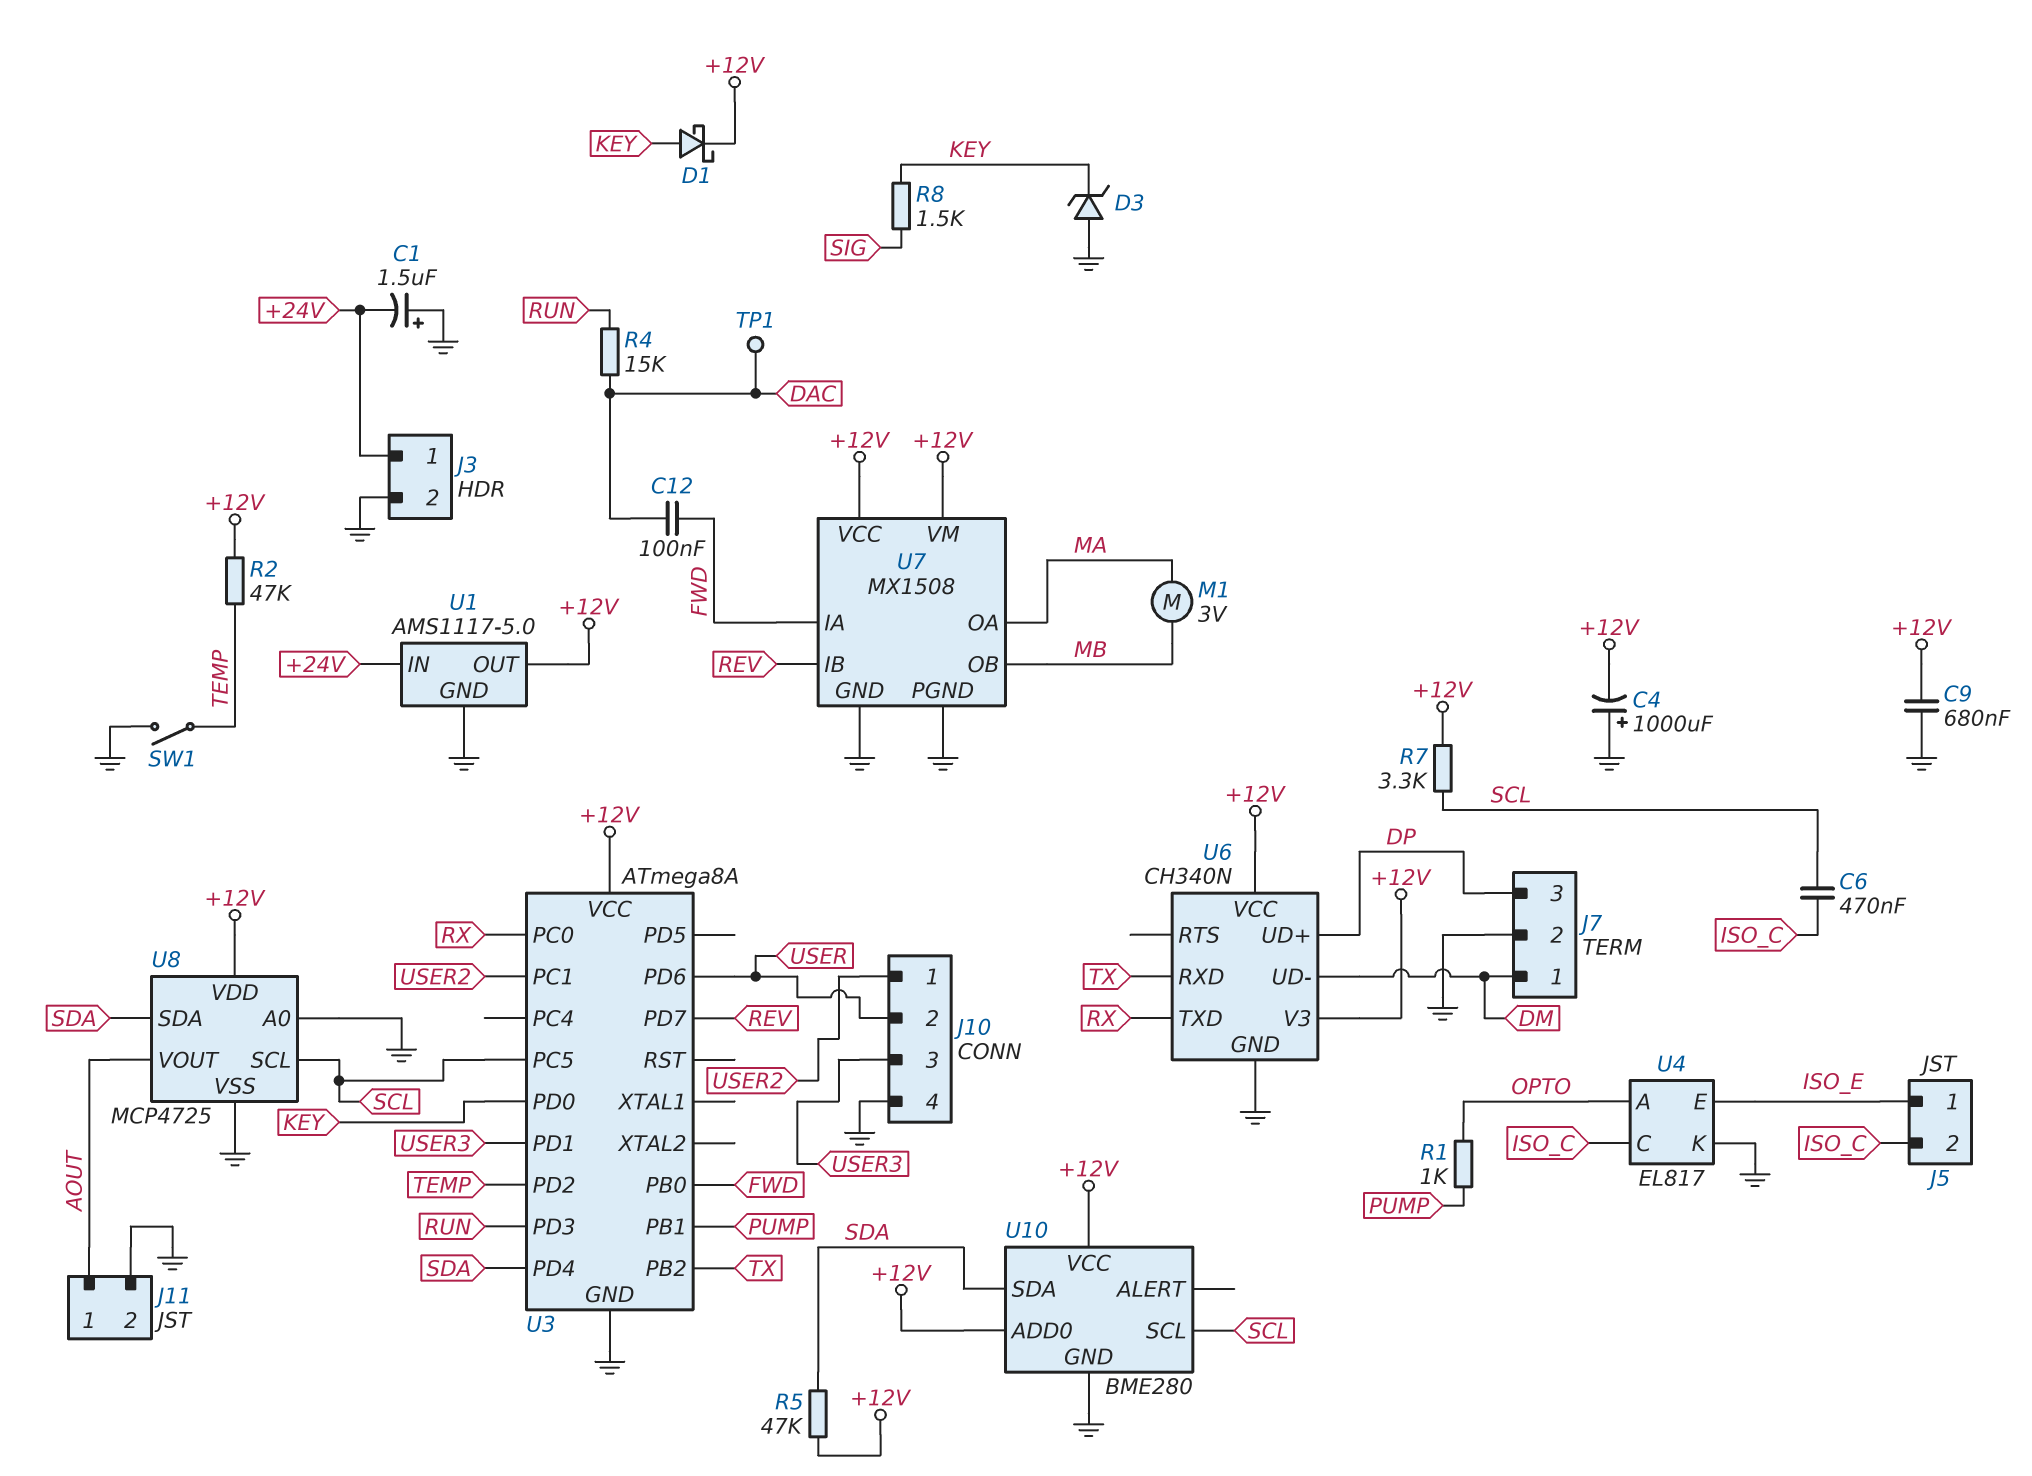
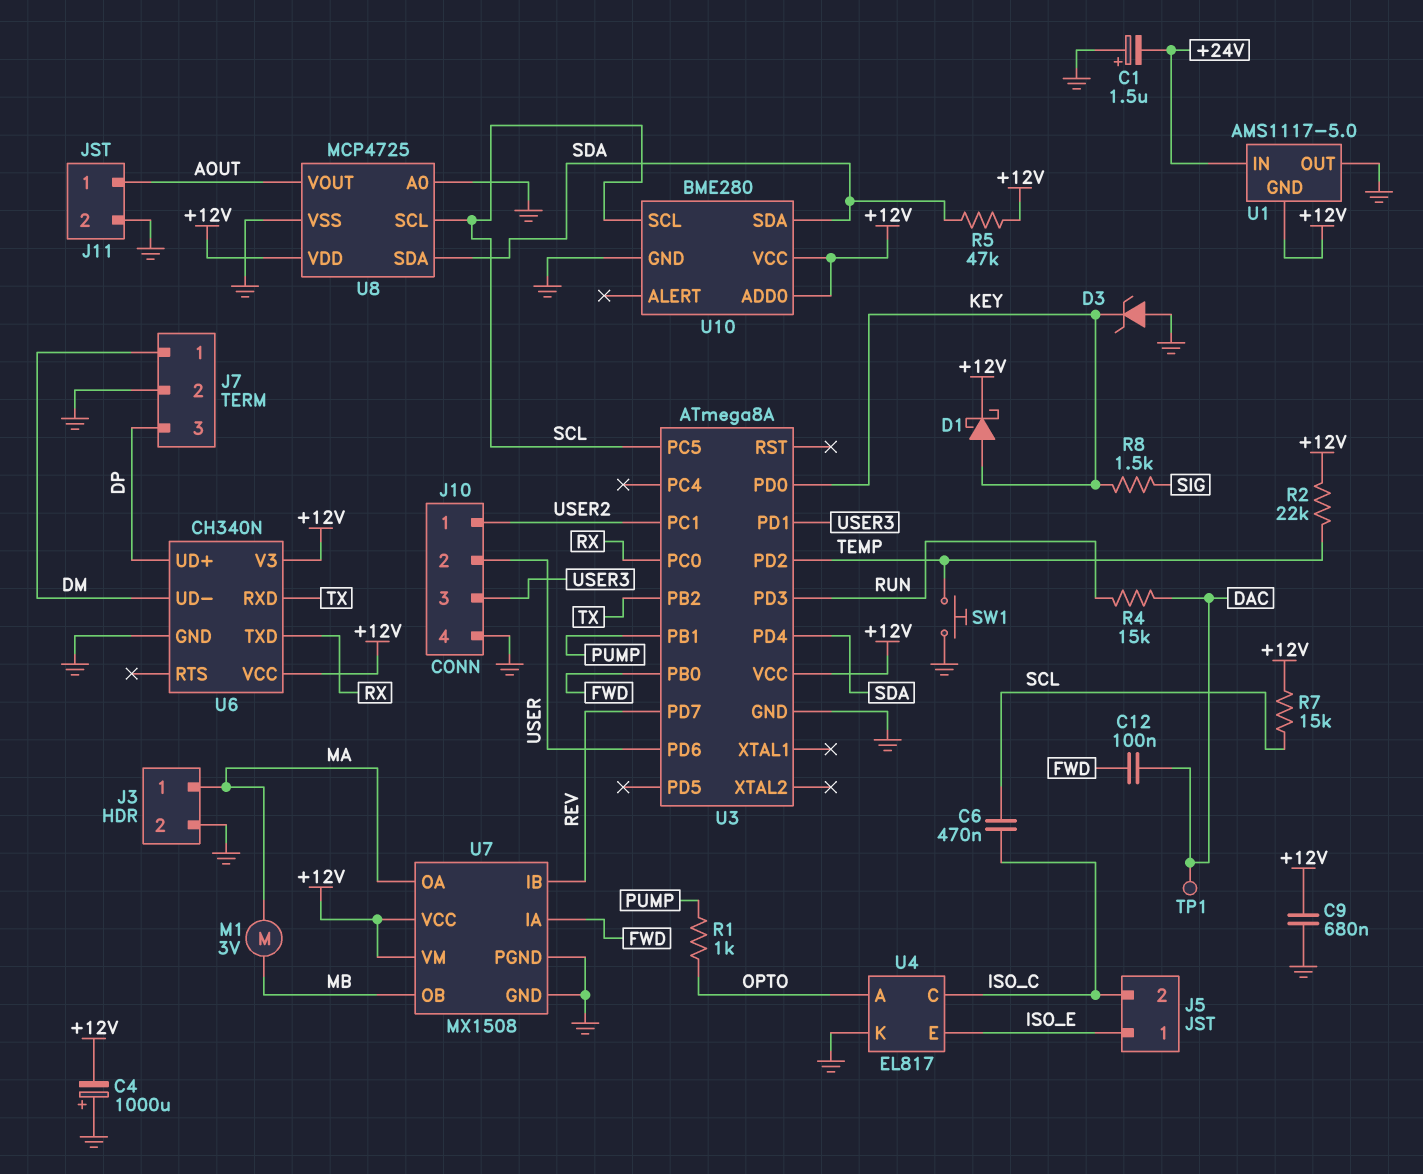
J3 pin 1: +24V -> MA
R2: 47k (+12V, TEMP) -> 22k (+12V, TEMP)
R7: 3.3k (+12V, SCL) -> 15k (+12V, SCL)
SW1: switch (GND, TEMP) -> button (GND, TEMP)
U1 pin GND: GND -> +12V
U1 pin OUT: +12V -> GND

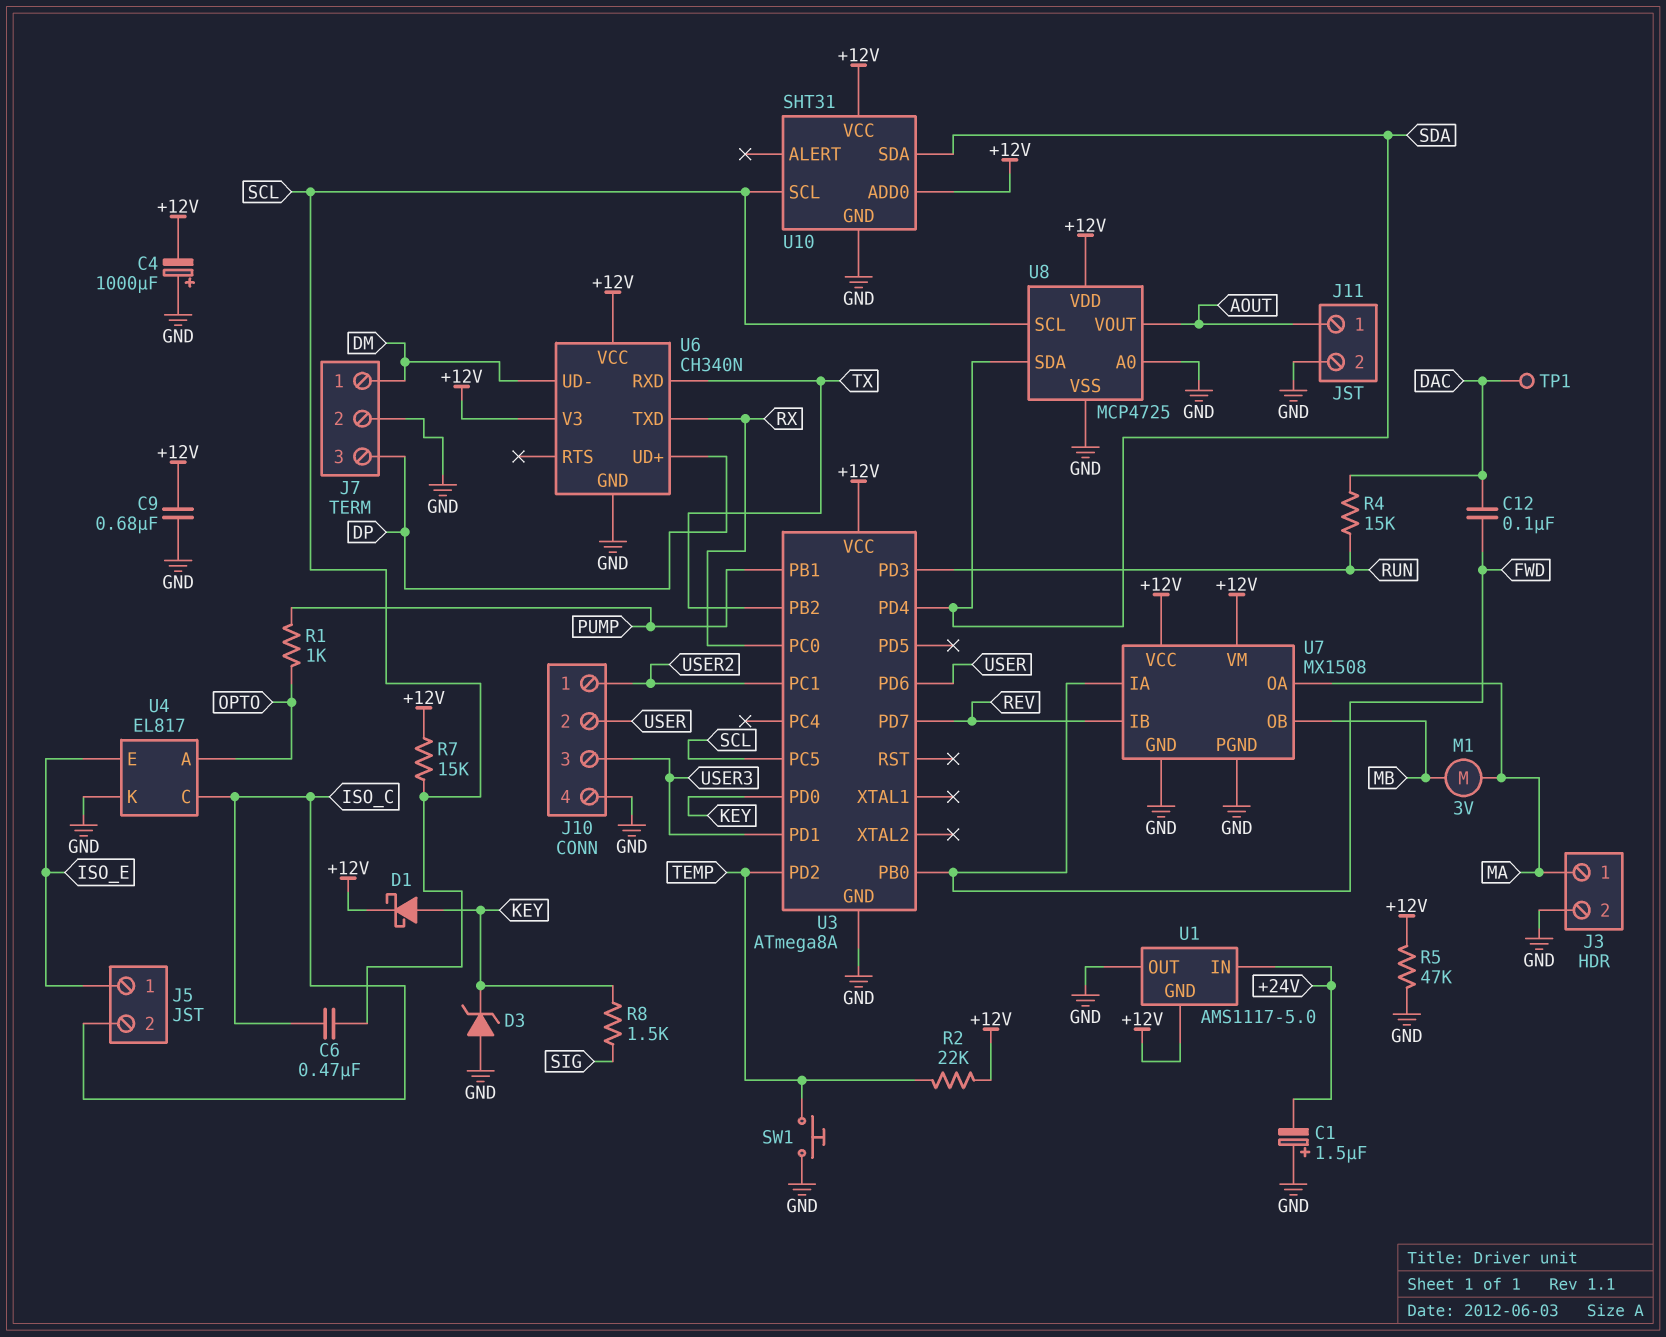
R5: 47k (+12V, SDA) -> 47k (+12V, GND)
U10: BME280 -> SHT31

